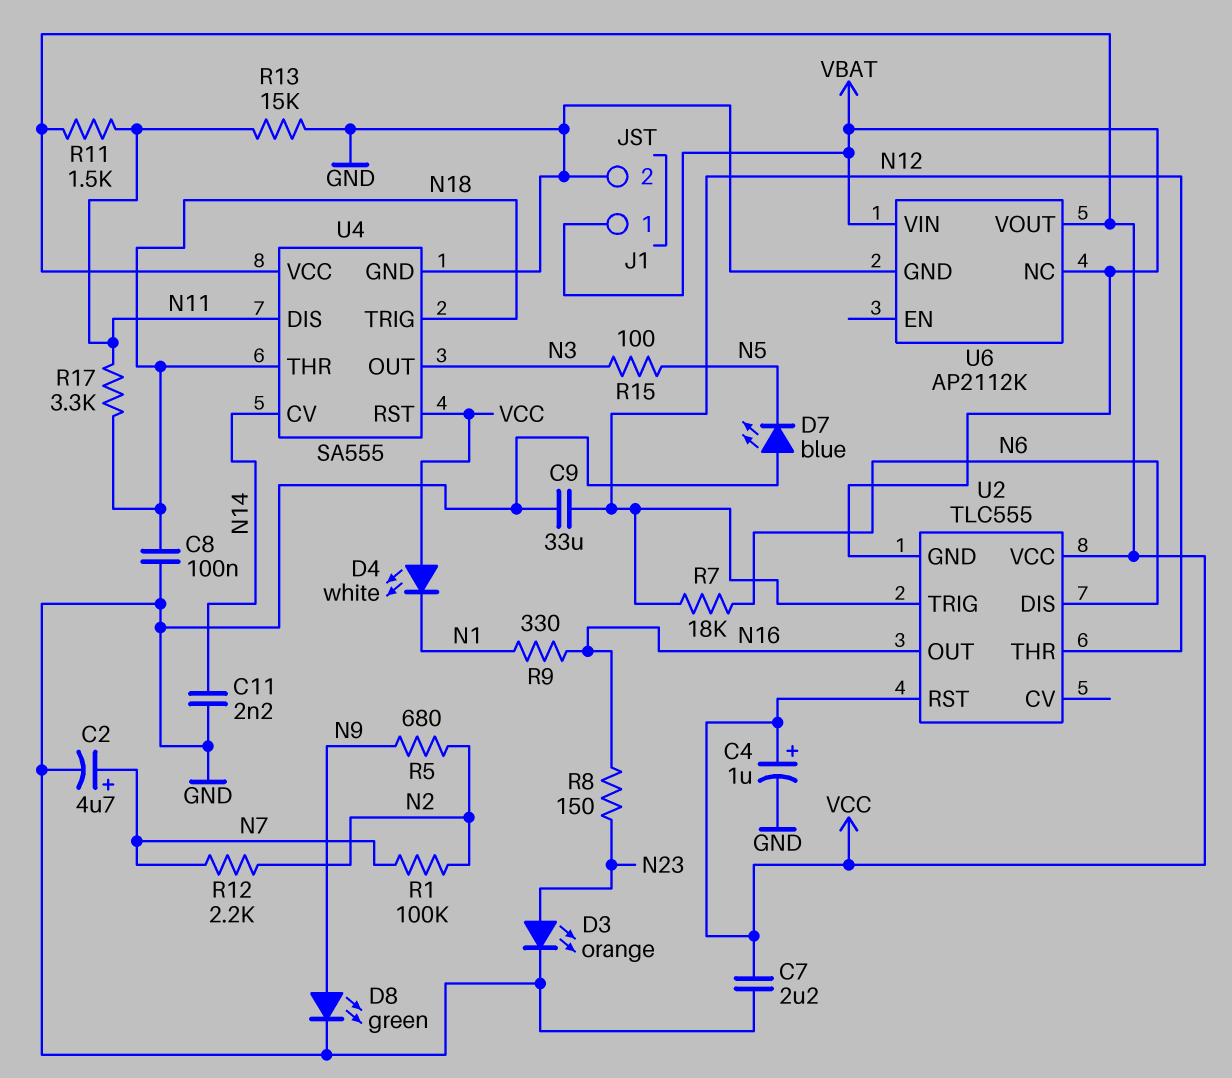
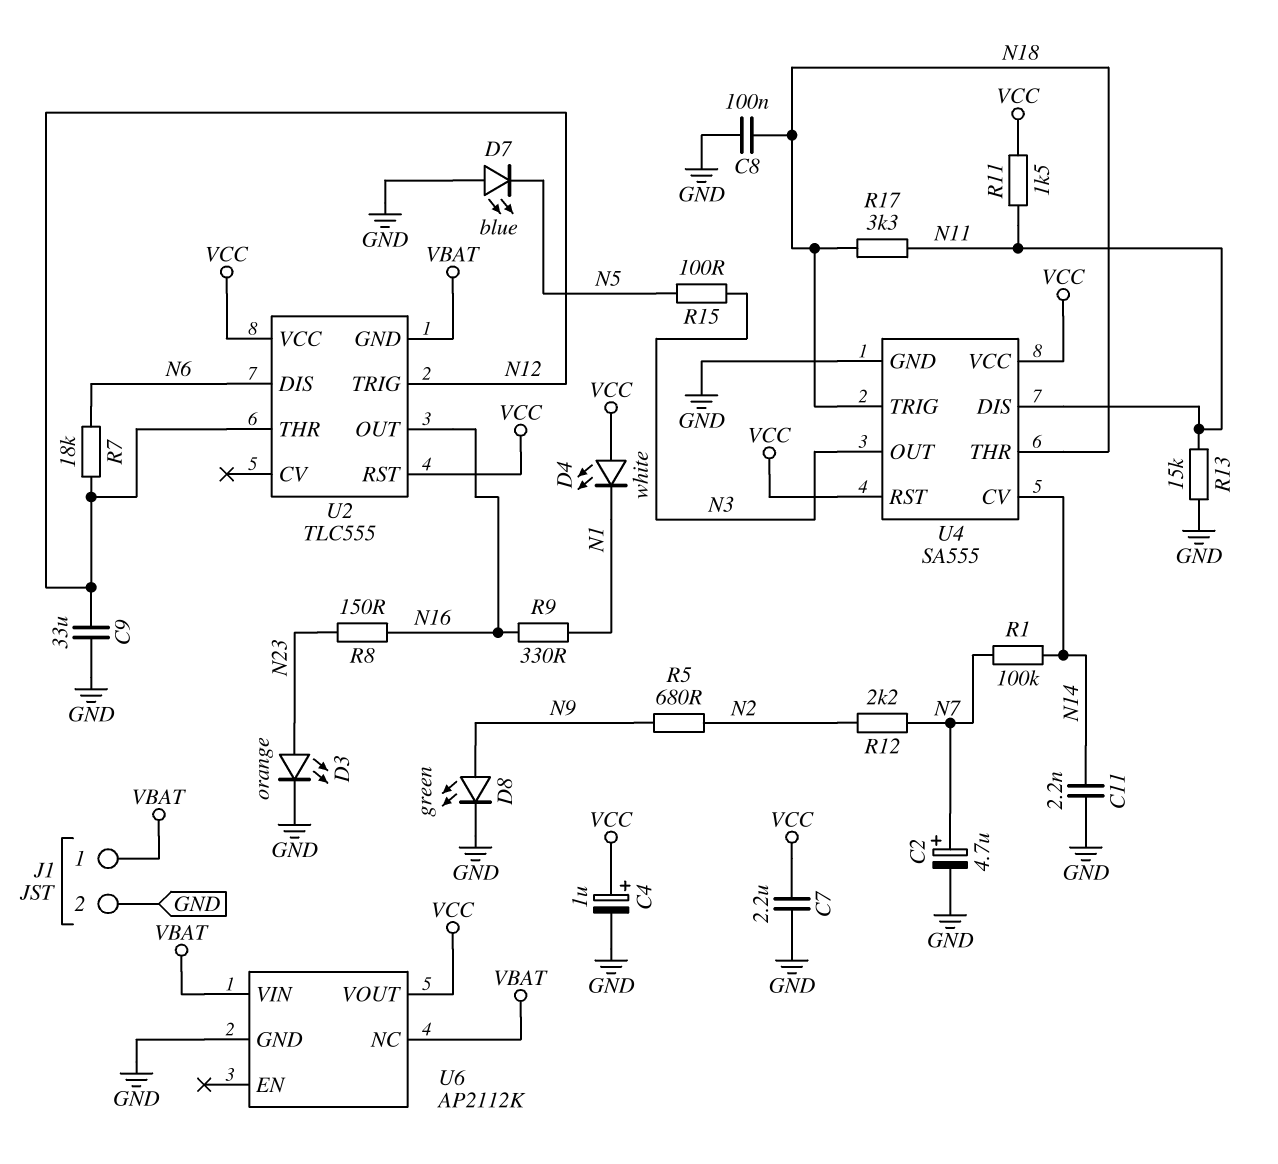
R1: 100k (N2, N7) -> 100k (N7, N14)

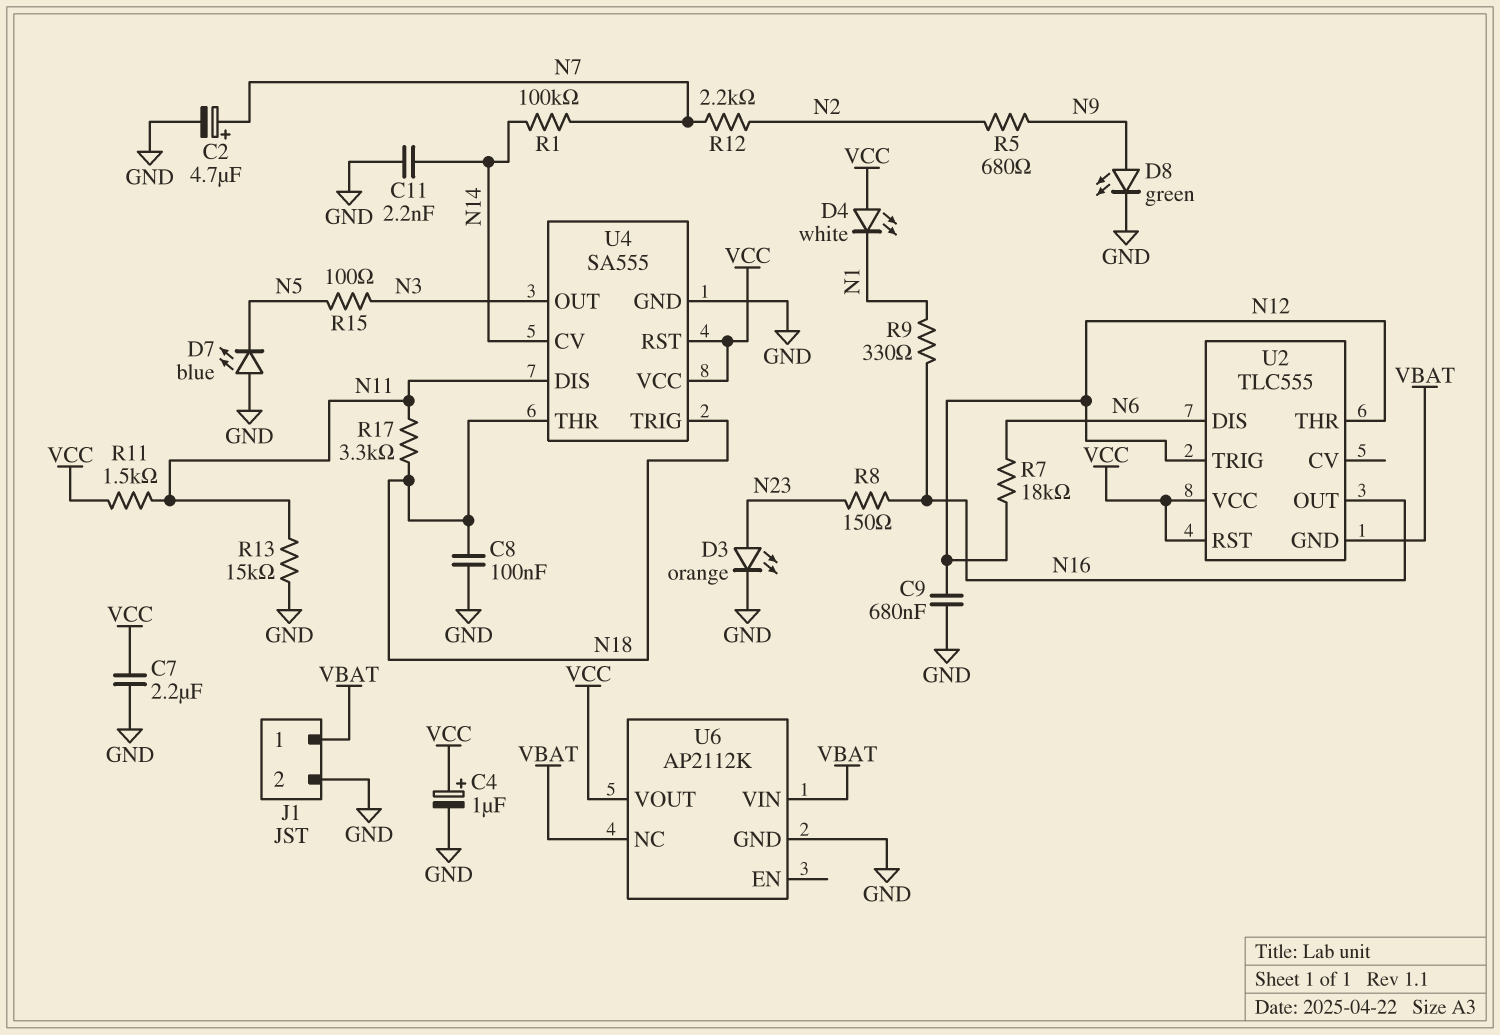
C9: 33uF (GND, N12) -> 680nF (GND, N12)

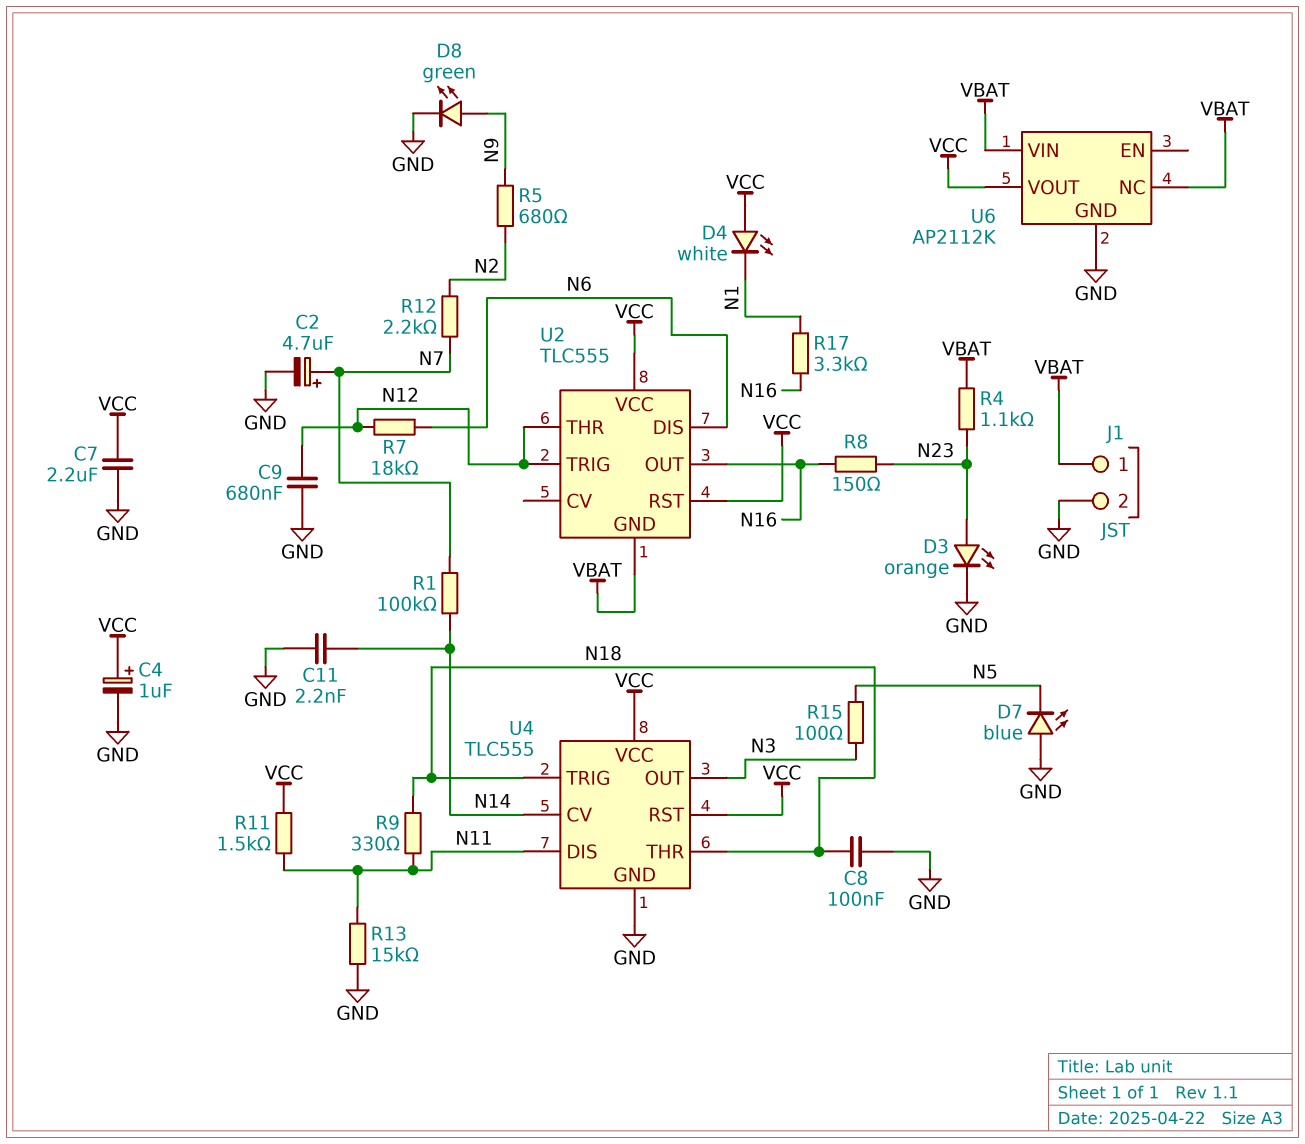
R4: none -> 1.1k (N23, VBAT)
R9: 330 (N1, N16) -> 330 (N11, N18)
R17: 3.3k (N11, N18) -> 3.3k (N1, N16)
U4: SA555 -> TLC555

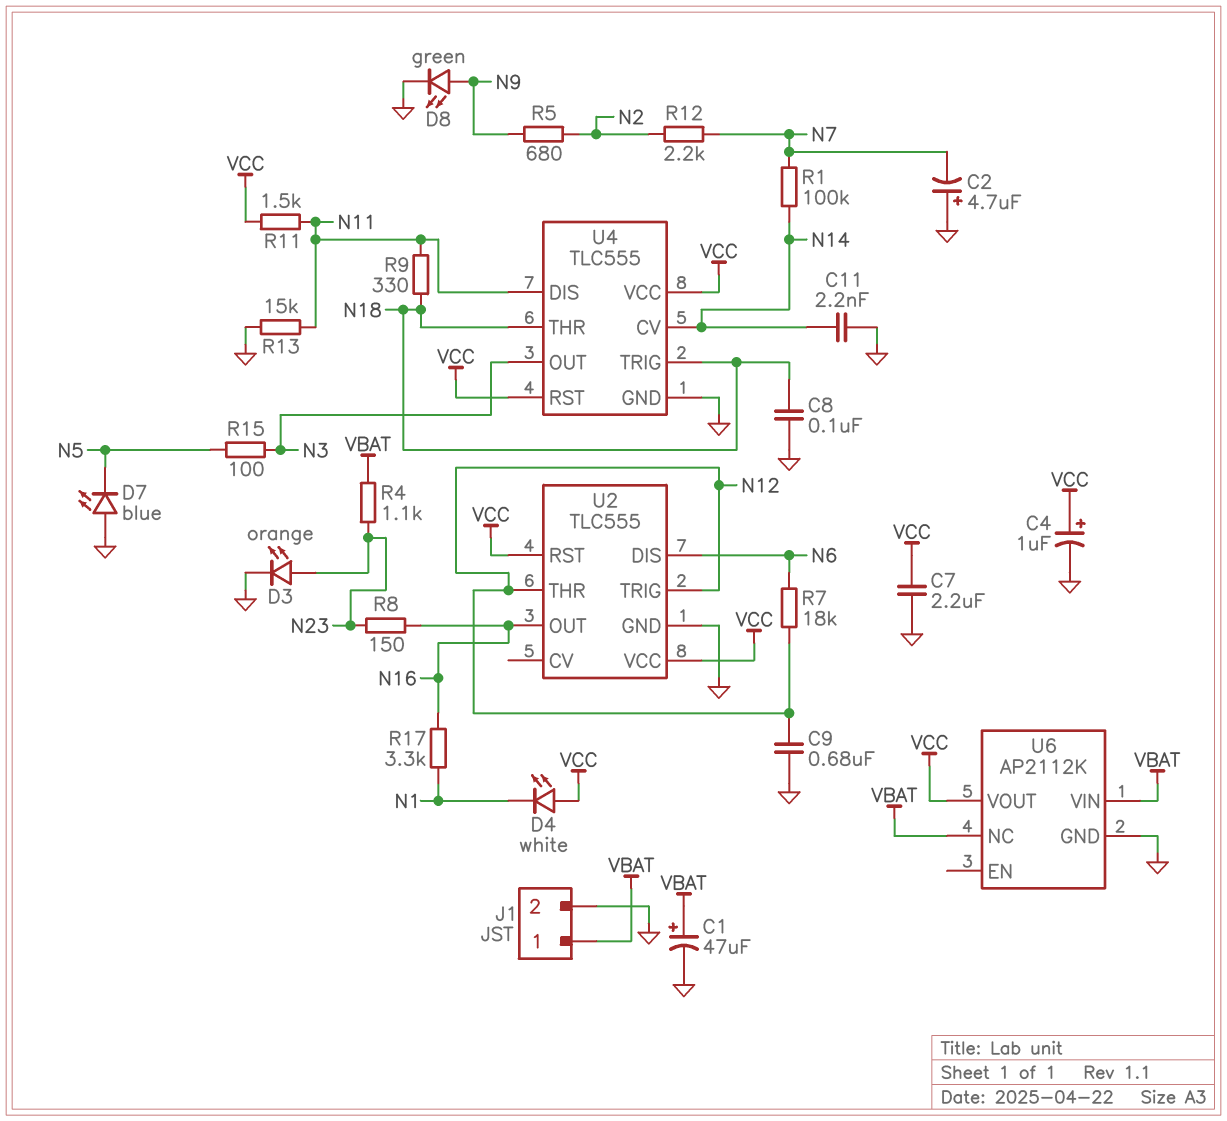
C1: none -> 47uF (plus VBAT, minus GND)
C2: 4.7uF (plus N7, minus GND) -> 4.7uF (plus GND, minus N7)
U2 pin GND: VBAT -> GND

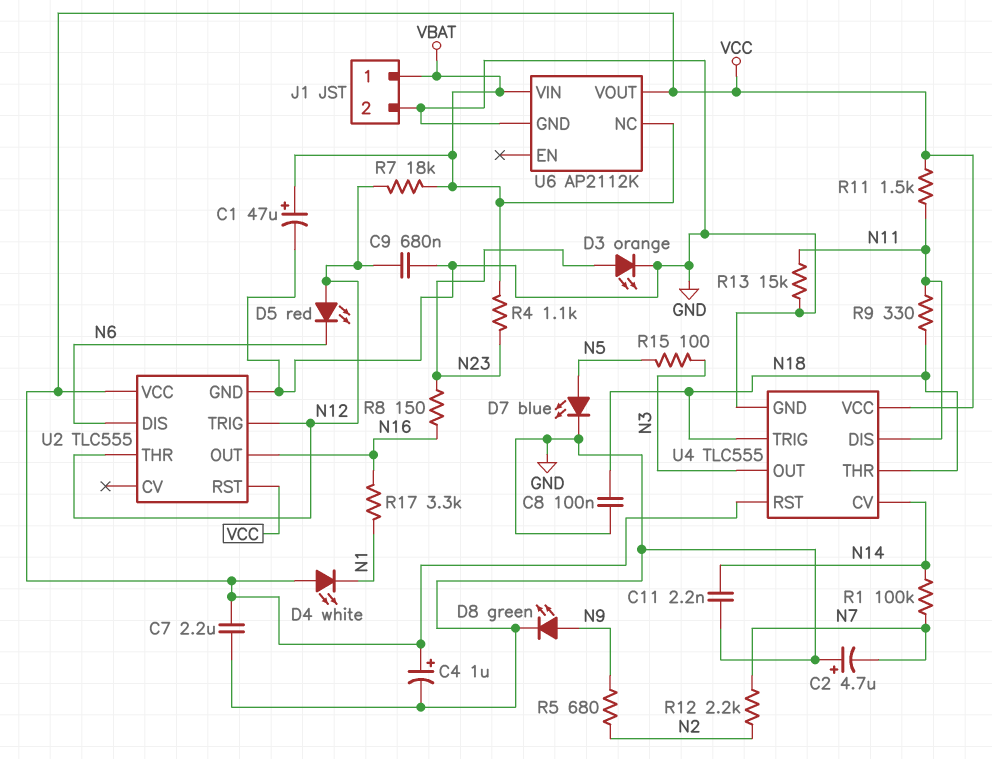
D5: none -> LED red (A N12, K N6)
D7: LED blue (A GND, K N5) -> LED blue (A N5, K GND)
R7: 18k (N6, N12) -> 18k (N12, VBAT)

